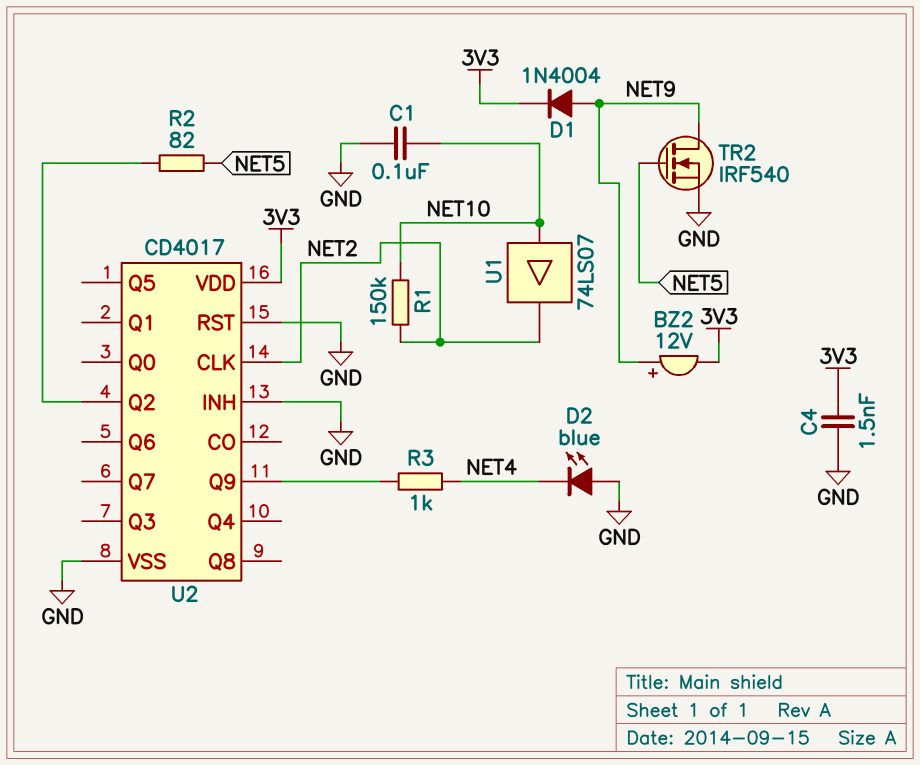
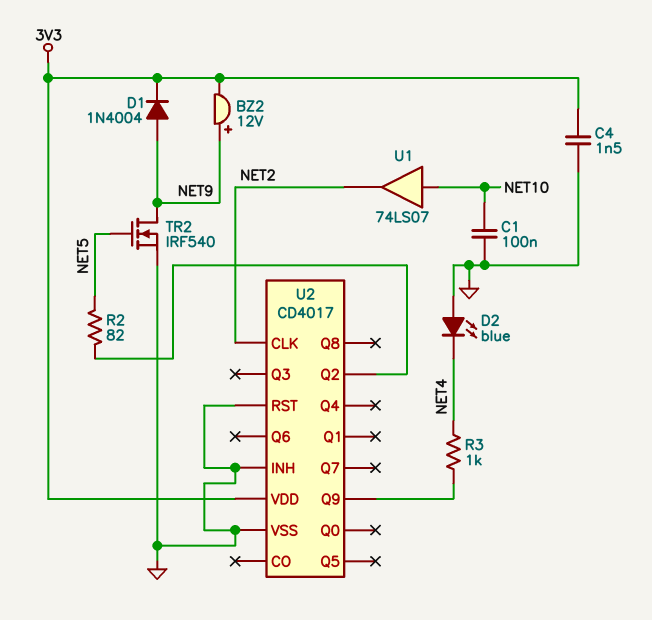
R1: 150k (NET2, NET10) -> none

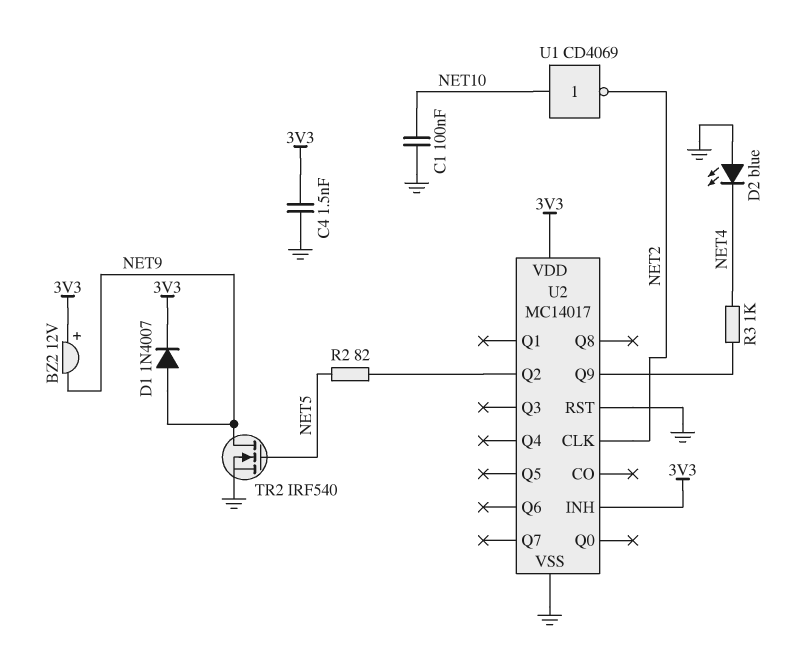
BZ2: buzzer 12V (plus NET9, minus 3V3) -> buzzer 12V (plus 3V3, minus NET9)
D1: diode 1N4004 (A NET9, K 3V3) -> diode 1N4007 (A NET9, K 3V3)
U1: buffer 74LS07 (in NET10, out NET2) -> NOT CD4069 (in NET10, out NET2)
U2: CD4017 -> MC14017
U2 pin INH: GND -> 3V3

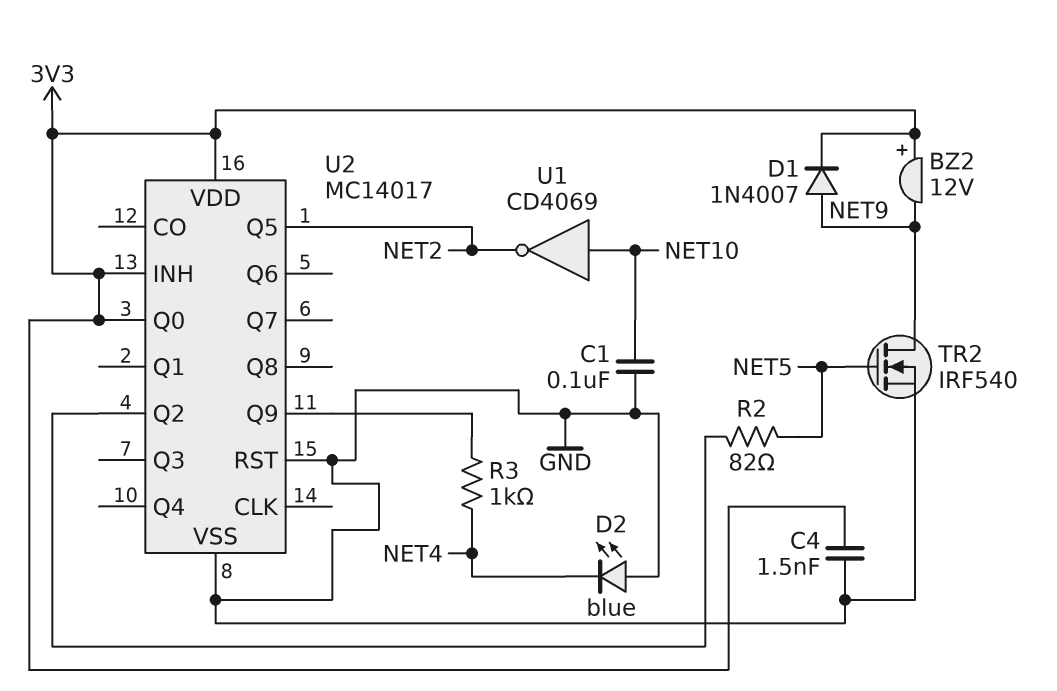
U2 pin CLK: NET2 -> none
U2 pin Q0: none -> 3V3
U2 pin Q5: none -> NET2

